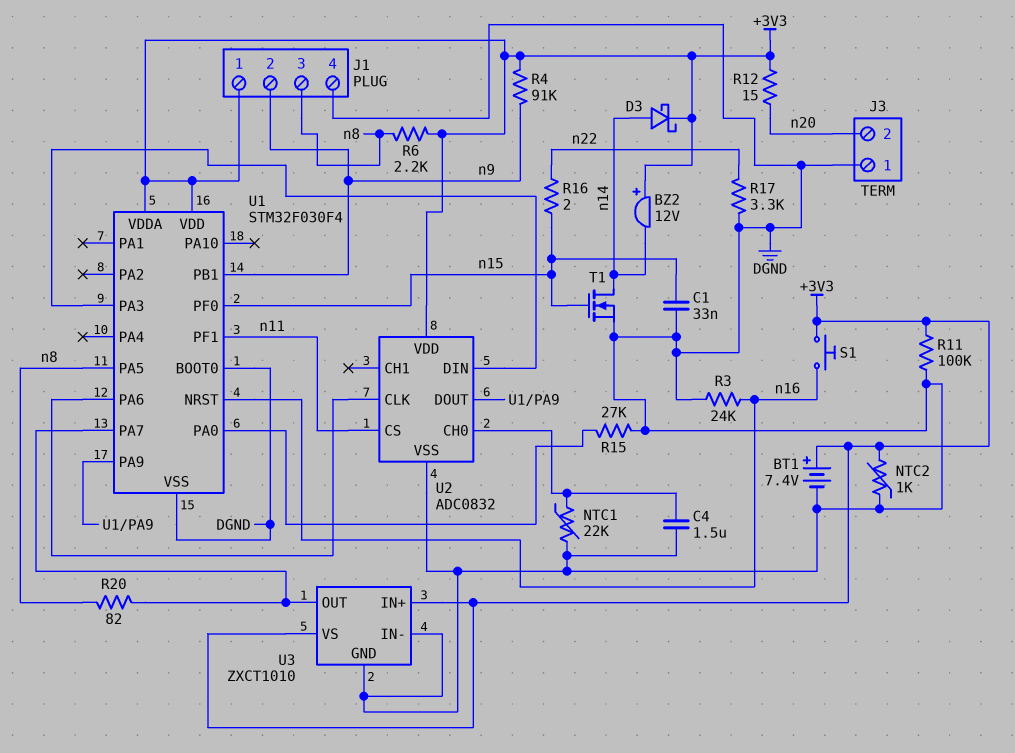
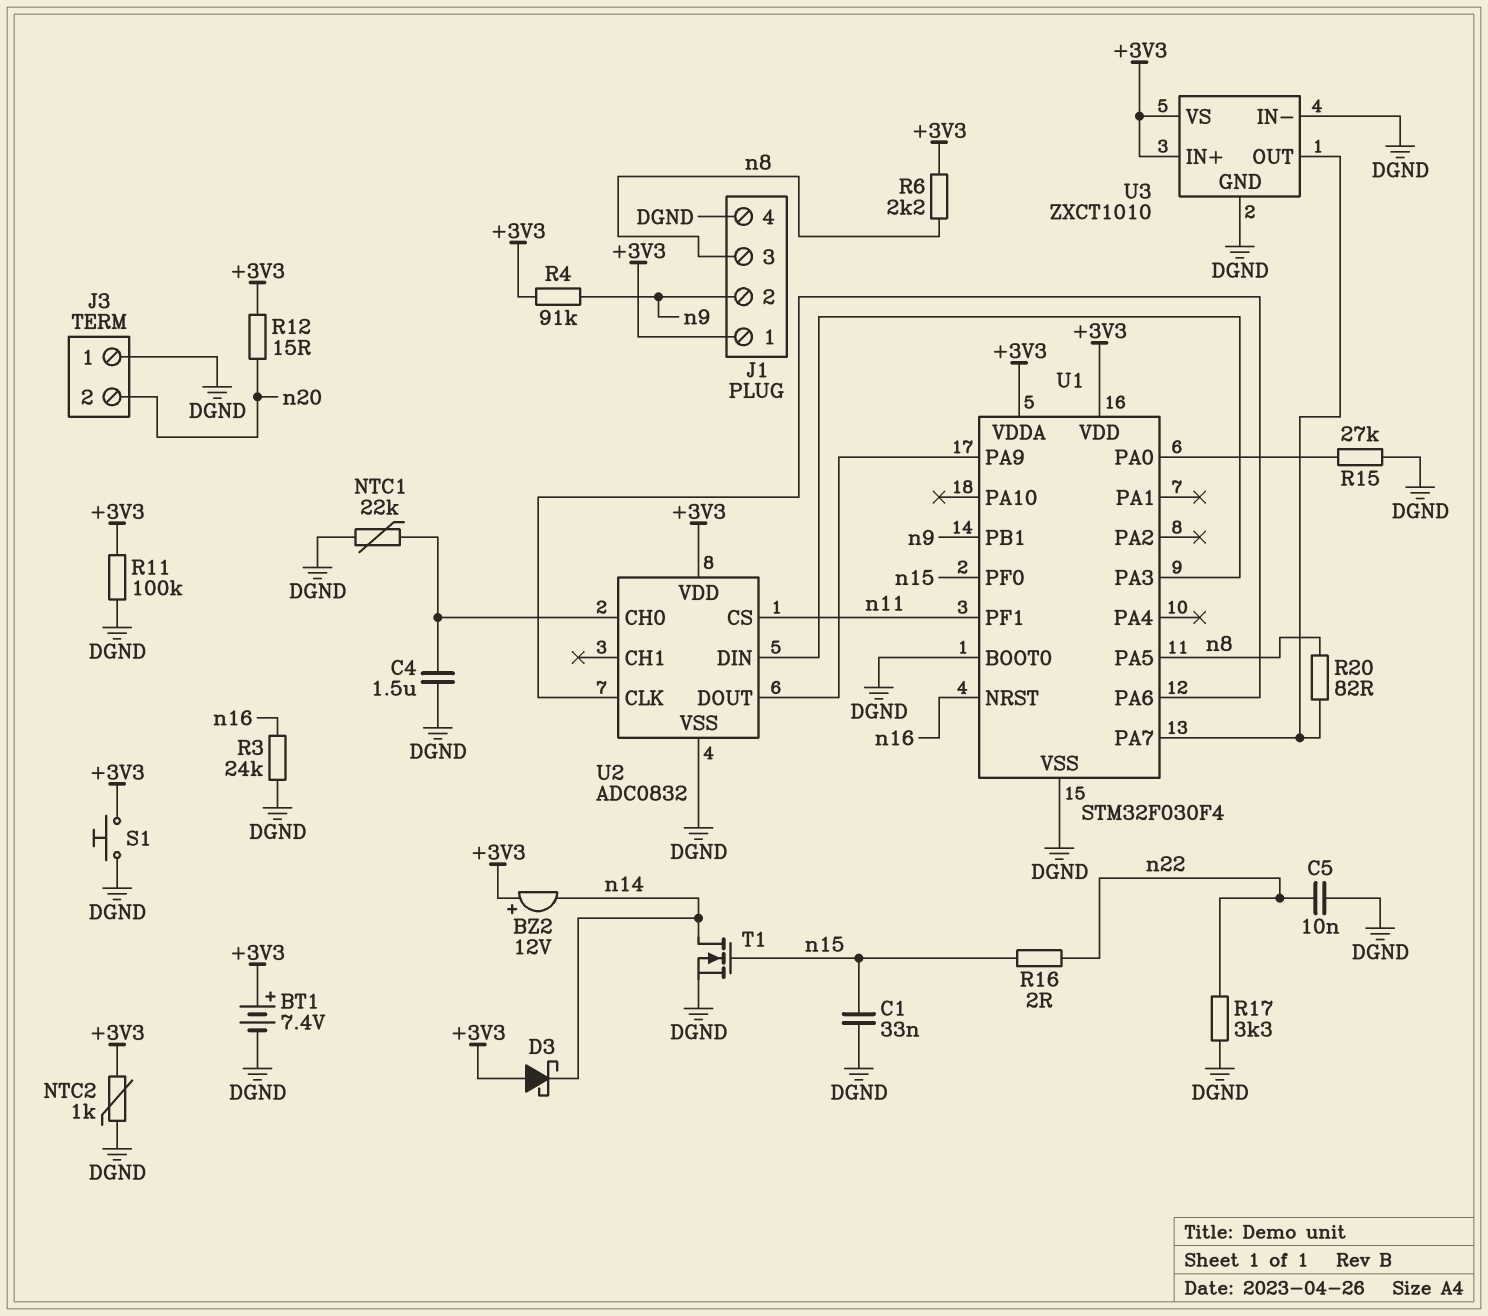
C5: none -> 10nF (DGND, n22)
D3: schottky (A n14, K +3V3) -> schottky (A +3V3, K n14)
S1: button (+3V3, n16) -> button (+3V3, DGND)

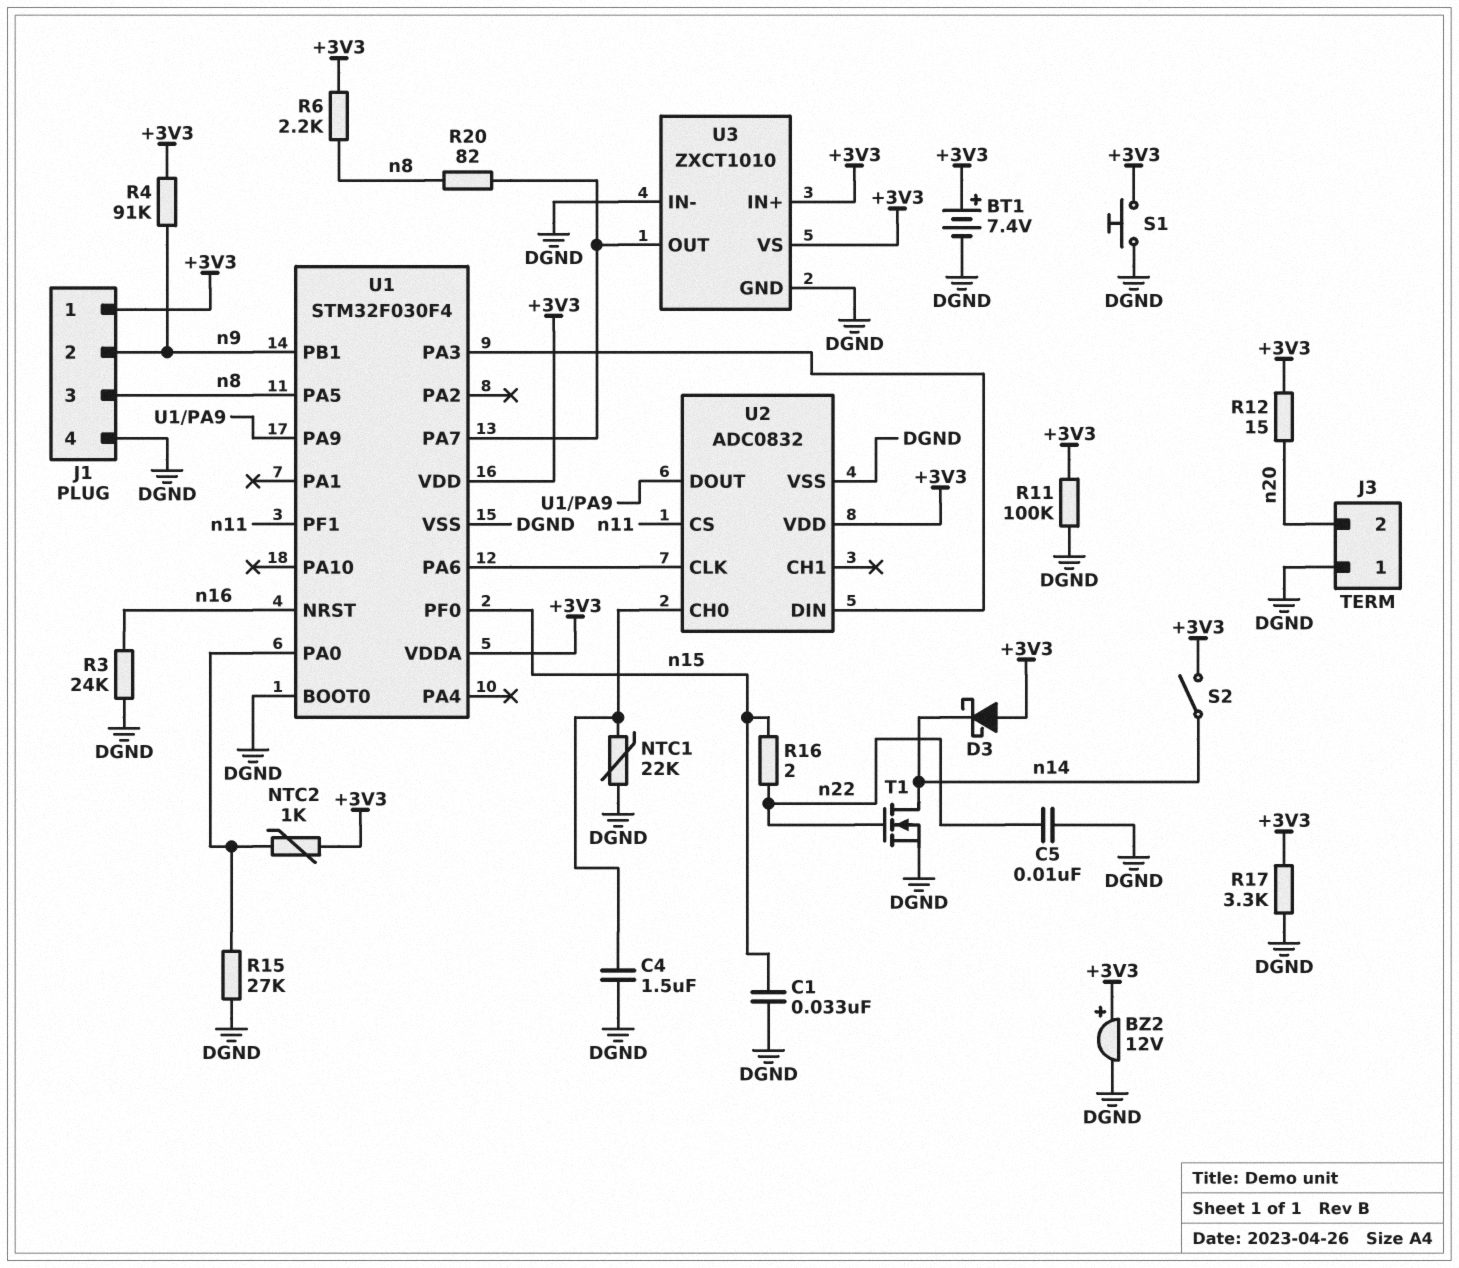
BZ2: buzzer 12V (plus +3V3, minus n14) -> buzzer 12V (plus +3V3, minus DGND)
NTC2: 1k (+3V3, DGND) -> 1k (+3V3, U1/PA0)
R17: 3.3k (DGND, n22) -> 3.3k (+3V3, DGND)
S2: none -> switch (+3V3, n14)
T1: NMOS (G n15, D n14, S DGND) -> NMOS (G n22, D n14, S DGND)

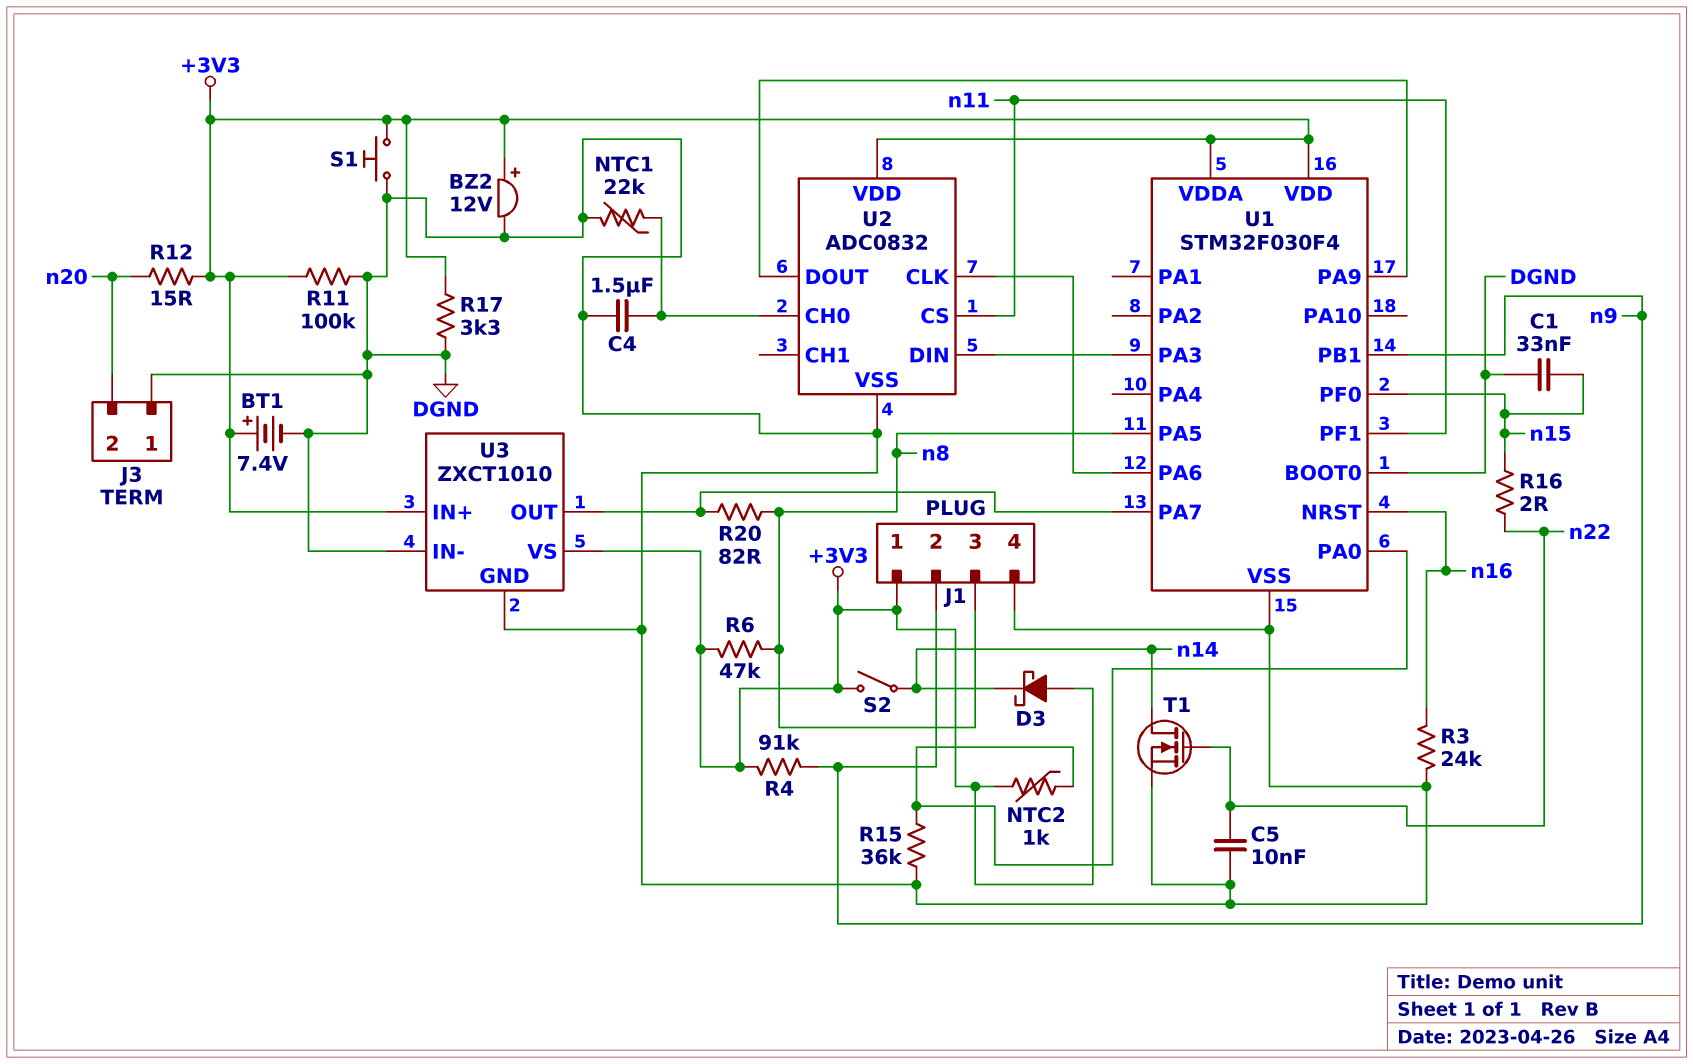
R6: 2.2k (+3V3, n8) -> 47k (+3V3, n8)
R15: 27k (DGND, U1/PA0) -> 36k (DGND, U1/PA0)

